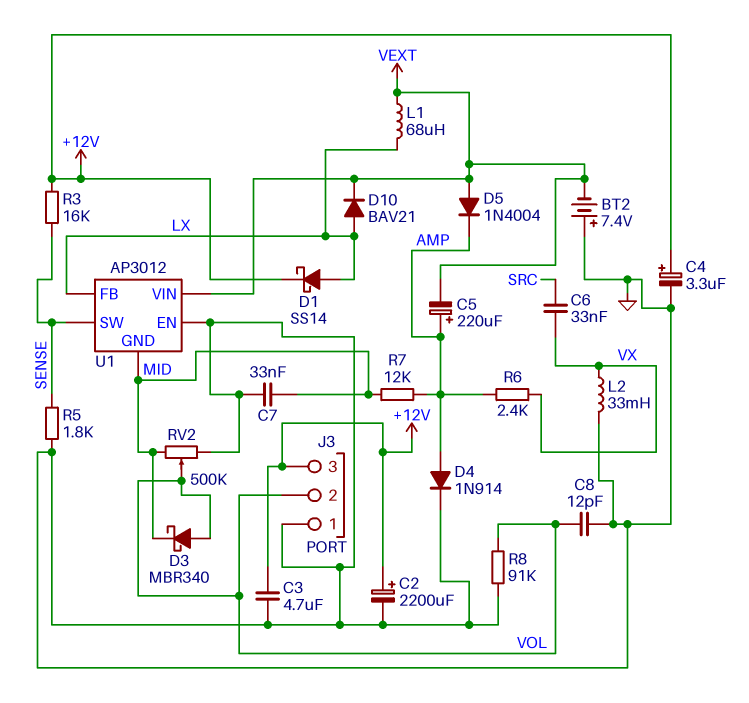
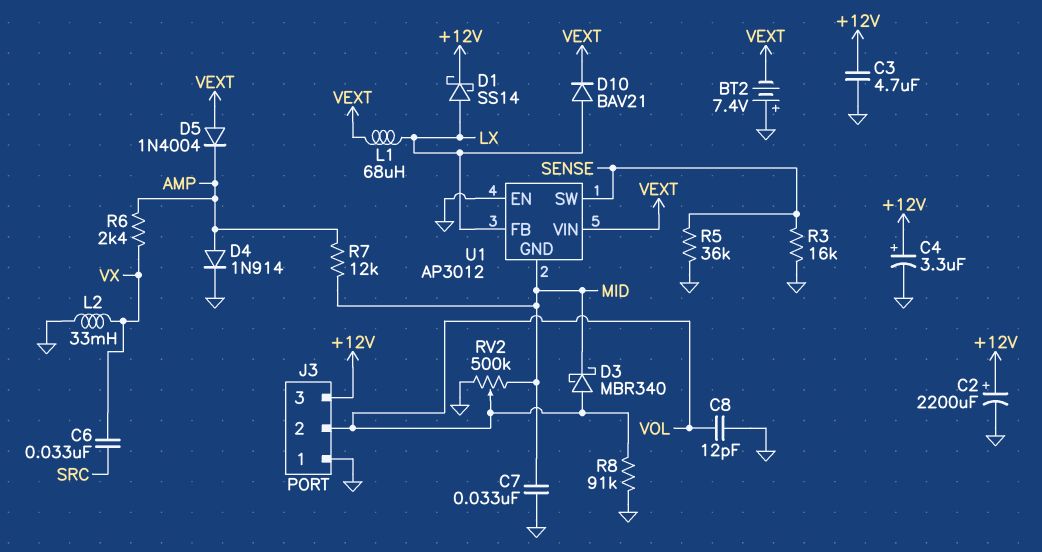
C5: 220uF (plus AMP, minus VEXT) -> none
R3: 16k (+12V, SENSE) -> 16k (GND, SENSE)
R5: 1.8k (GND, SENSE) -> 36k (GND, SENSE)

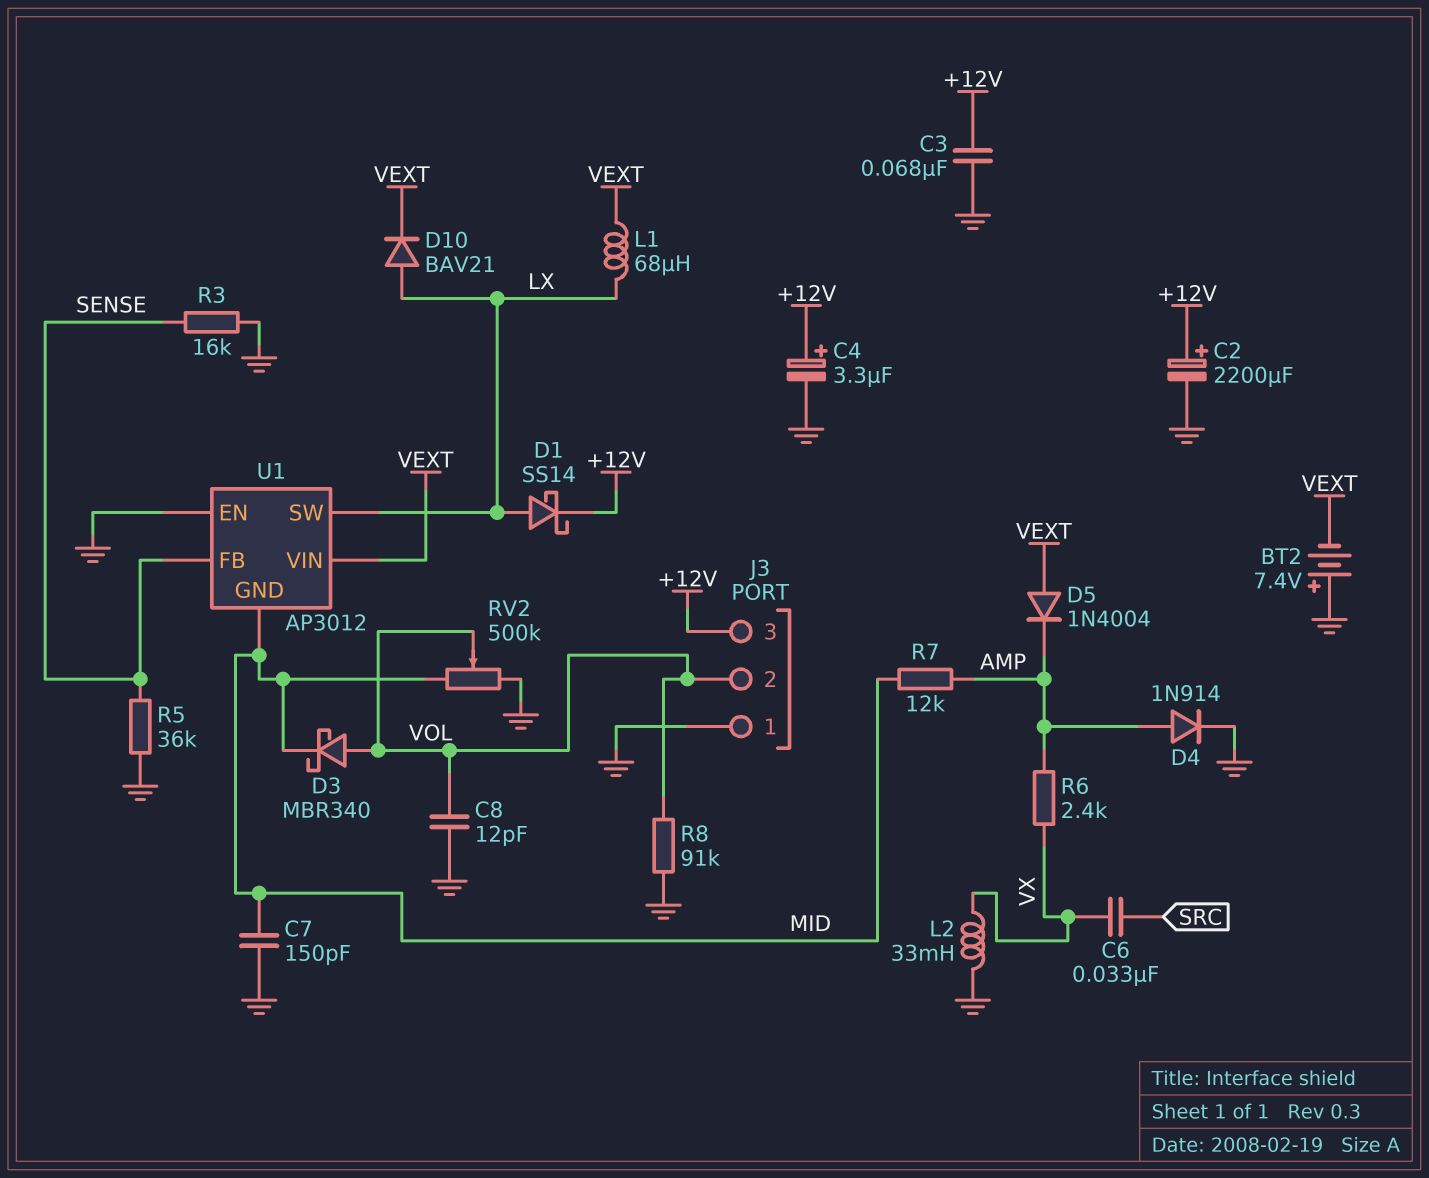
C3: 4.7uF (+12V, GND) -> 68nF (+12V, GND)
C7: 33nF (GND, MID) -> 150pF (GND, MID)
U1 pin FB: LX -> SENSE
U1 pin SW: SENSE -> LX

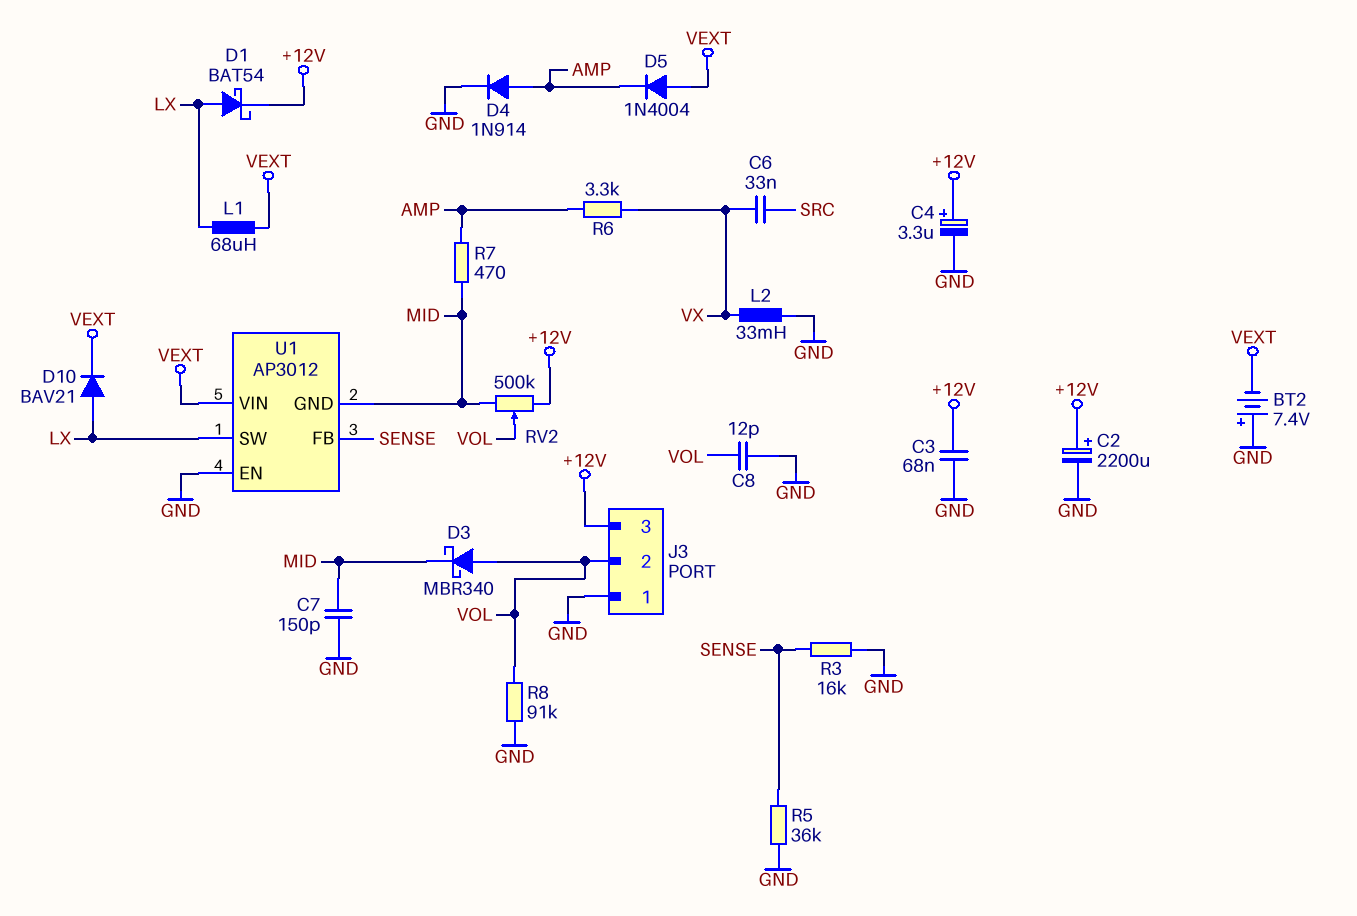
D1: schottky SS14 (A LX, K +12V) -> schottky BAT54 (A LX, K +12V)
R6: 2.4k (AMP, VX) -> 3.3k (AMP, VX)
R7: 12k (AMP, MID) -> 470 (AMP, MID)
RV2: 500k (GND, MID, wiper VOL) -> 500k (+12V, MID, wiper VOL)

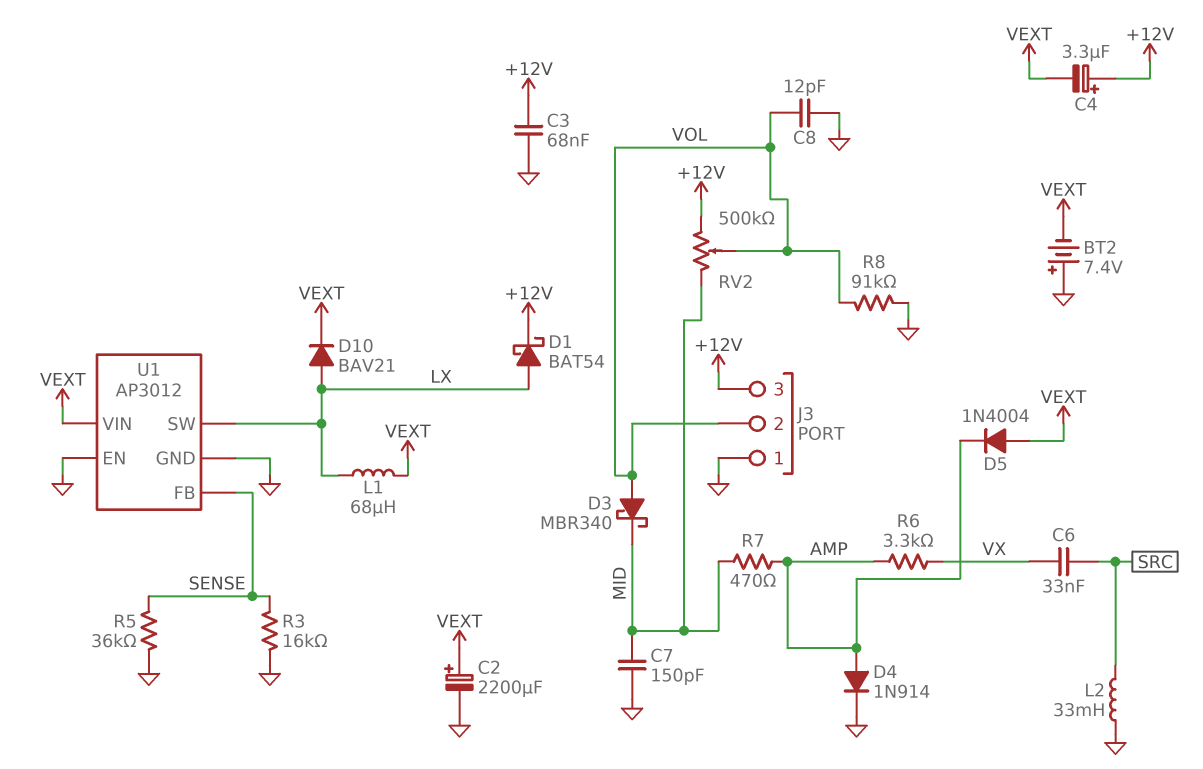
C2: 2200uF (plus +12V, minus GND) -> 2200uF (plus VEXT, minus GND)
C4: 3.3uF (plus +12V, minus GND) -> 3.3uF (plus +12V, minus VEXT)
L2: 33mH (GND, VX) -> 33mH (GND, SRC)
U1 pin GND: MID -> GND

